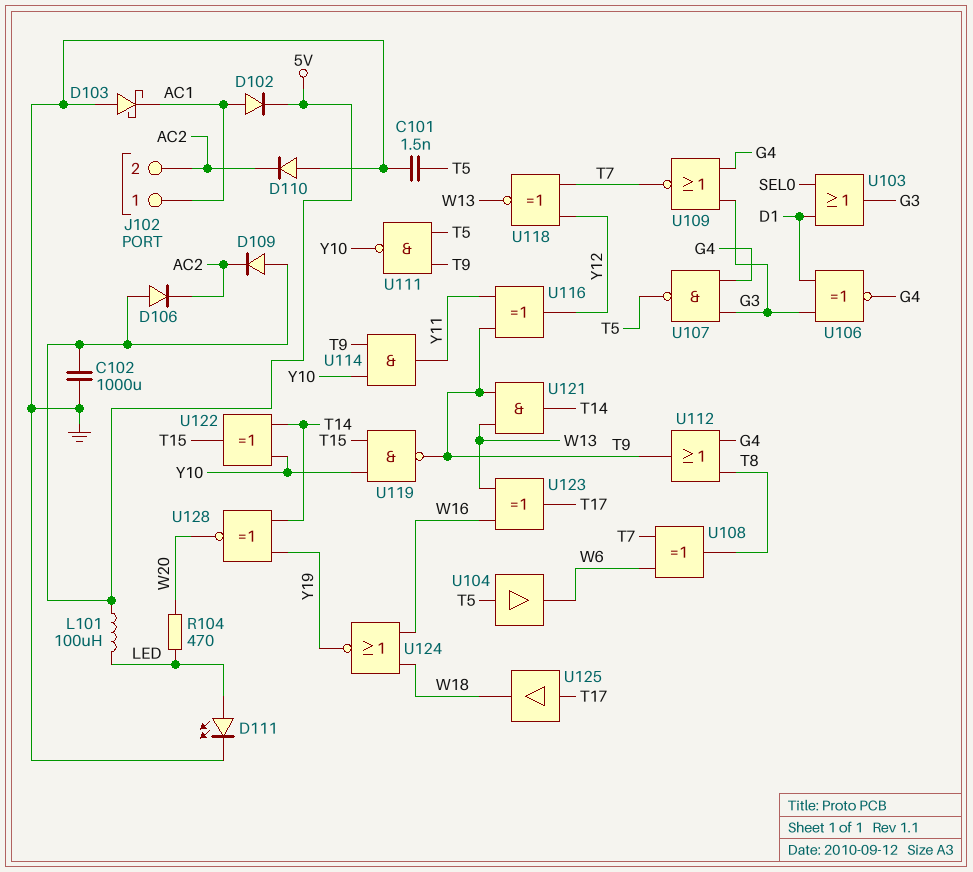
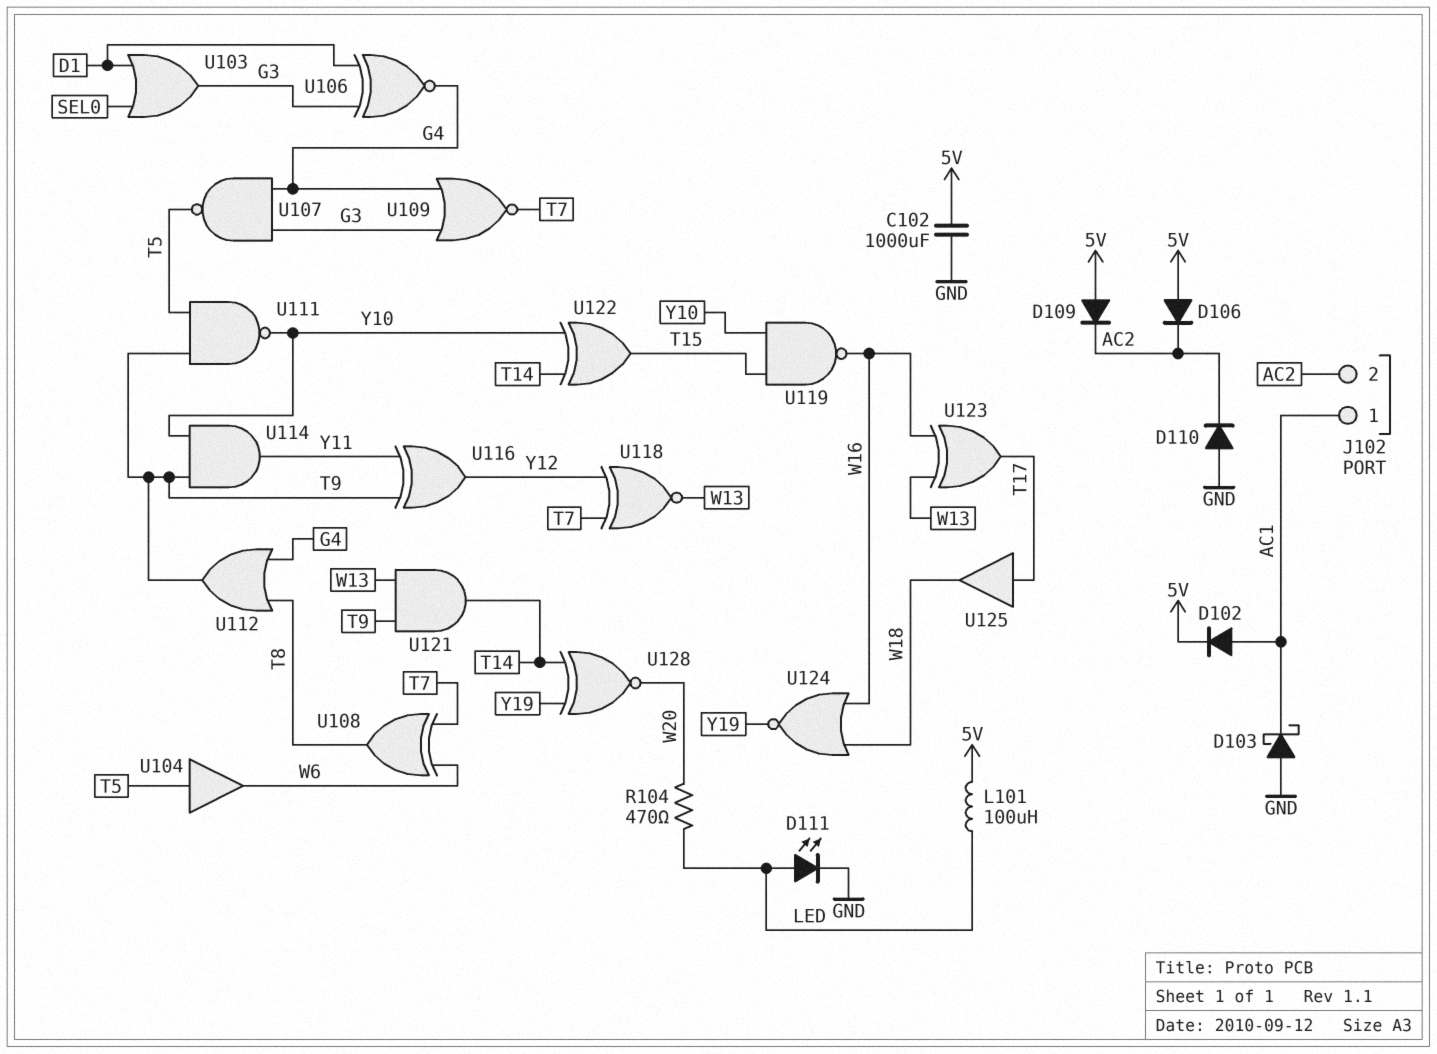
C101: 1.5nF (GND, T5) -> none
U119: NAND (in T15, in Y10, out T9) -> NAND (in T15, in Y10, out W16)

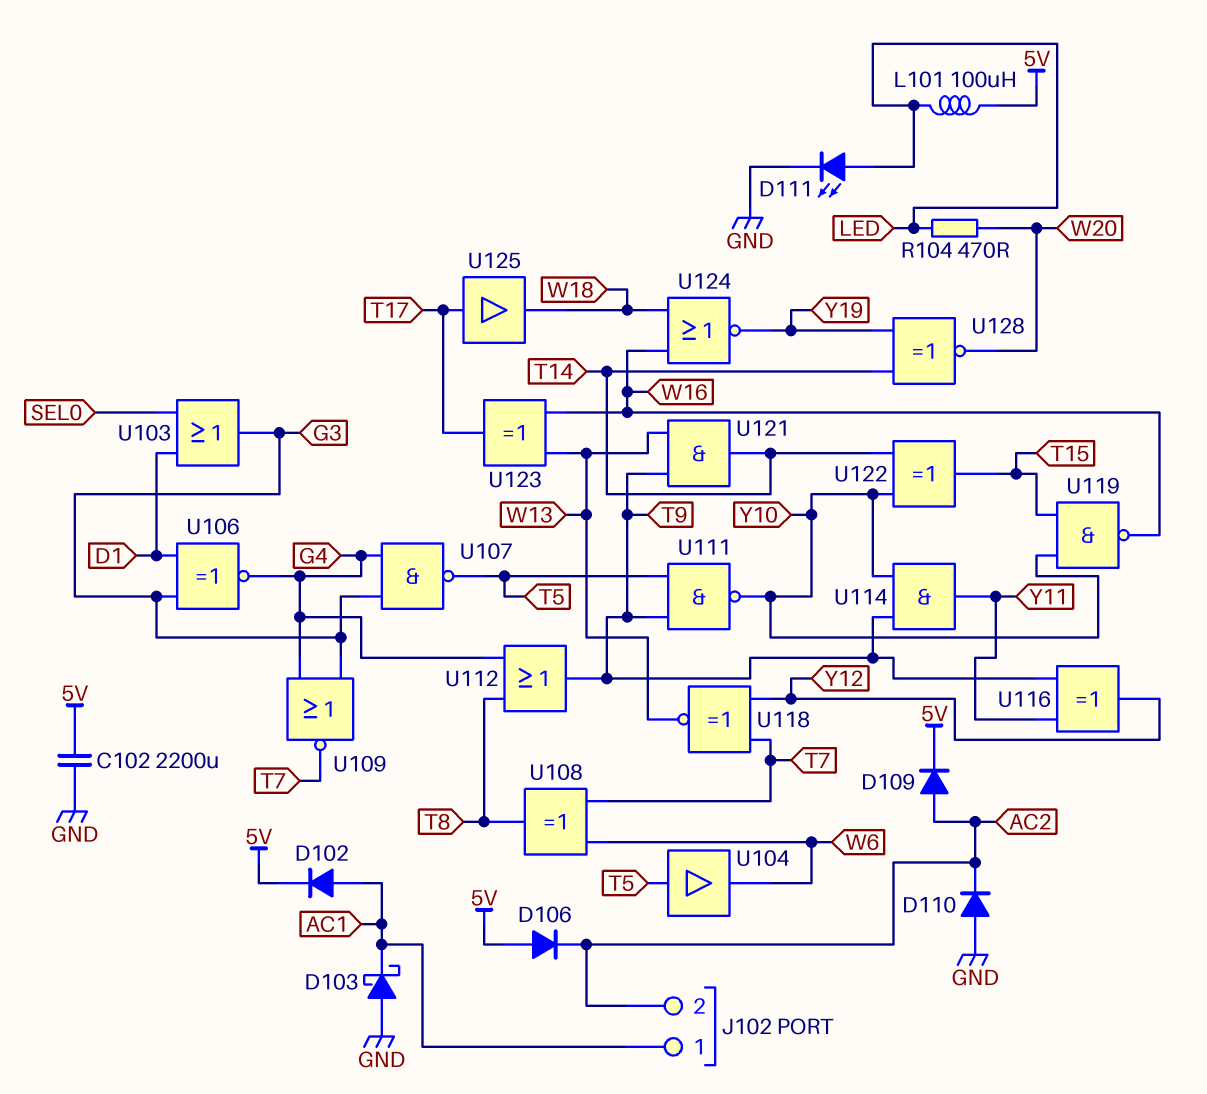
C102: 1000uF (5V, GND) -> 2200uF (5V, GND)
D109: diode (A 5V, K AC2) -> diode (A AC2, K 5V)

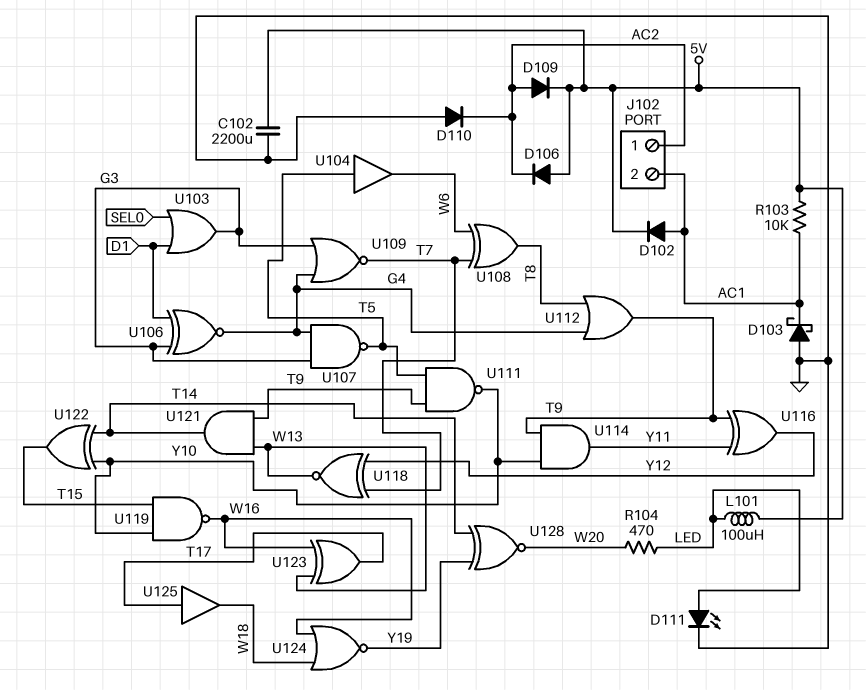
J102 pin 1: AC1 -> AC2
J102 pin 2: AC2 -> AC1
R103: none -> 10k (5V, AC1)

